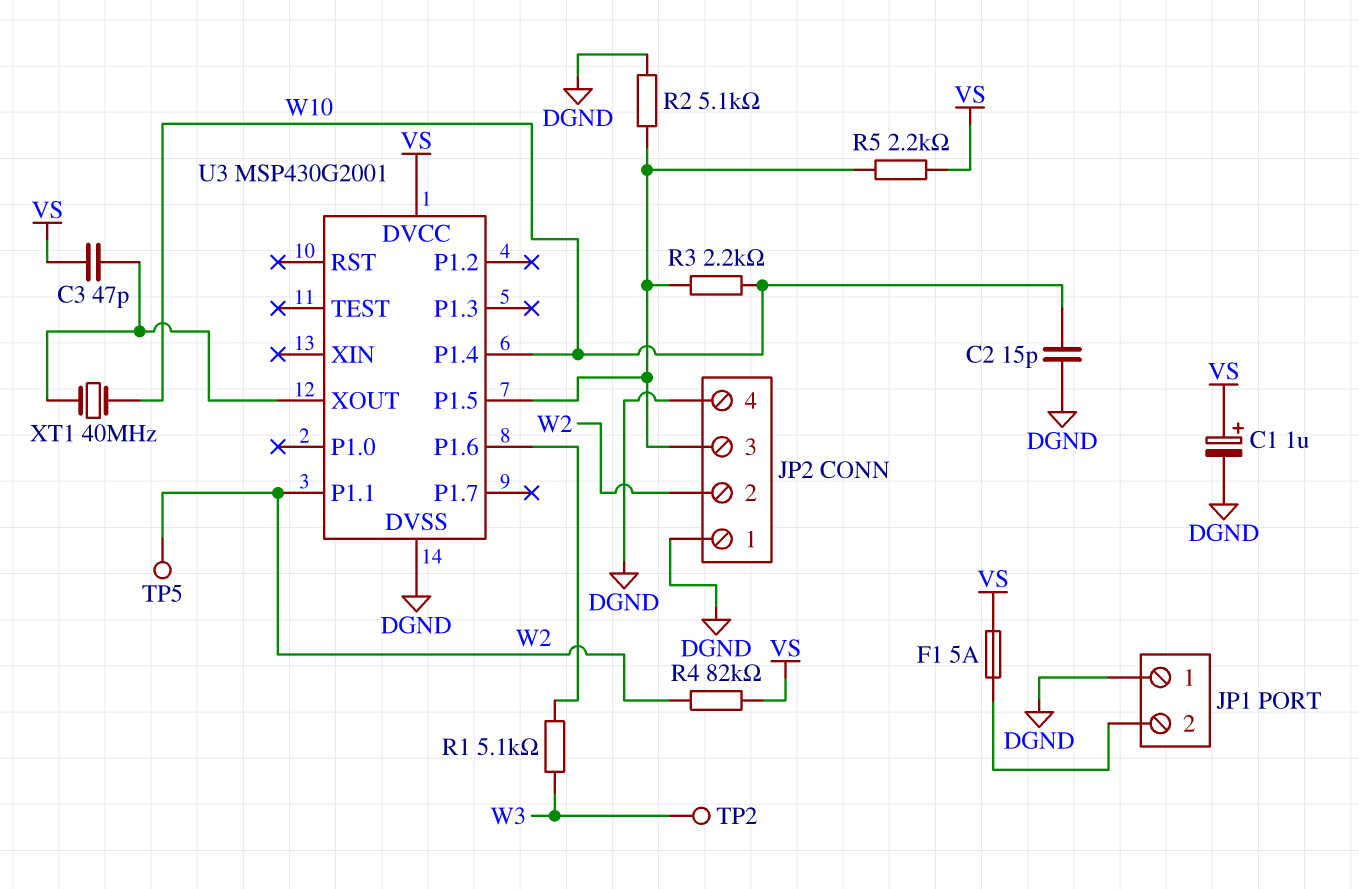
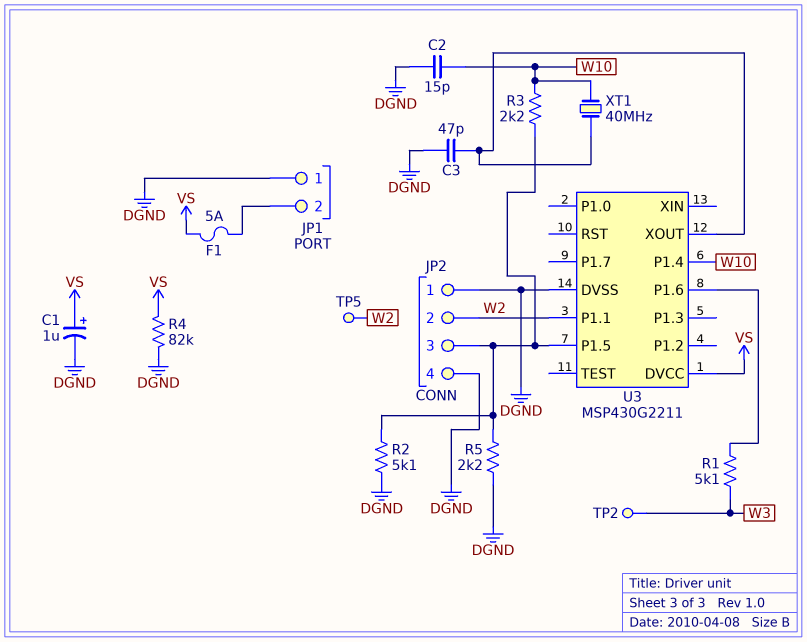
C3: 47pF (U3/XOUT, VS) -> 47pF (DGND, U3/XOUT)
R4: 82k (VS, W2) -> 82k (DGND, VS)
R5: 2.2k (JP2/3, VS) -> 2.2k (DGND, JP2/3)
U3: MSP430G2001 -> MSP430G2211

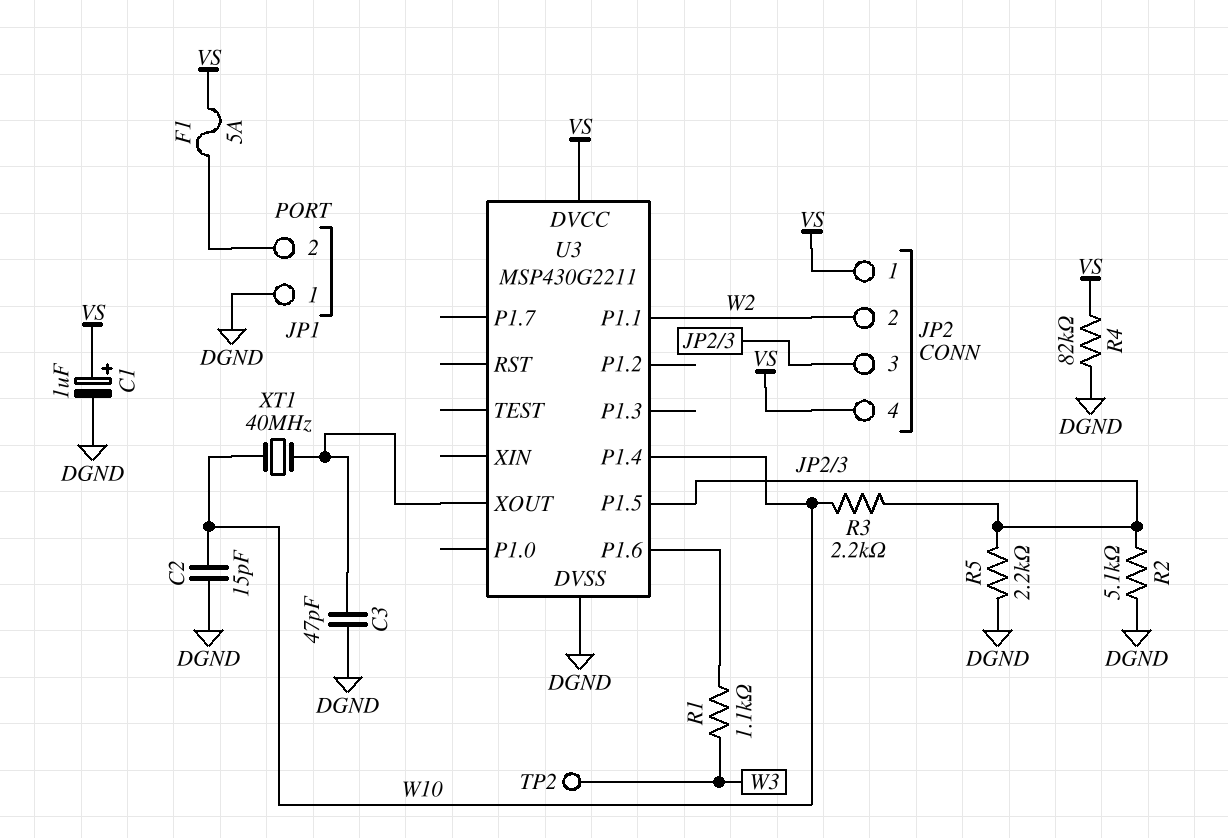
JP2 pin 1: DGND -> VS
JP2 pin 4: DGND -> VS
R1: 5.1k (U3/P1.6, W3) -> 1.1k (U3/P1.6, W3)
TP5: test point (W2) -> none

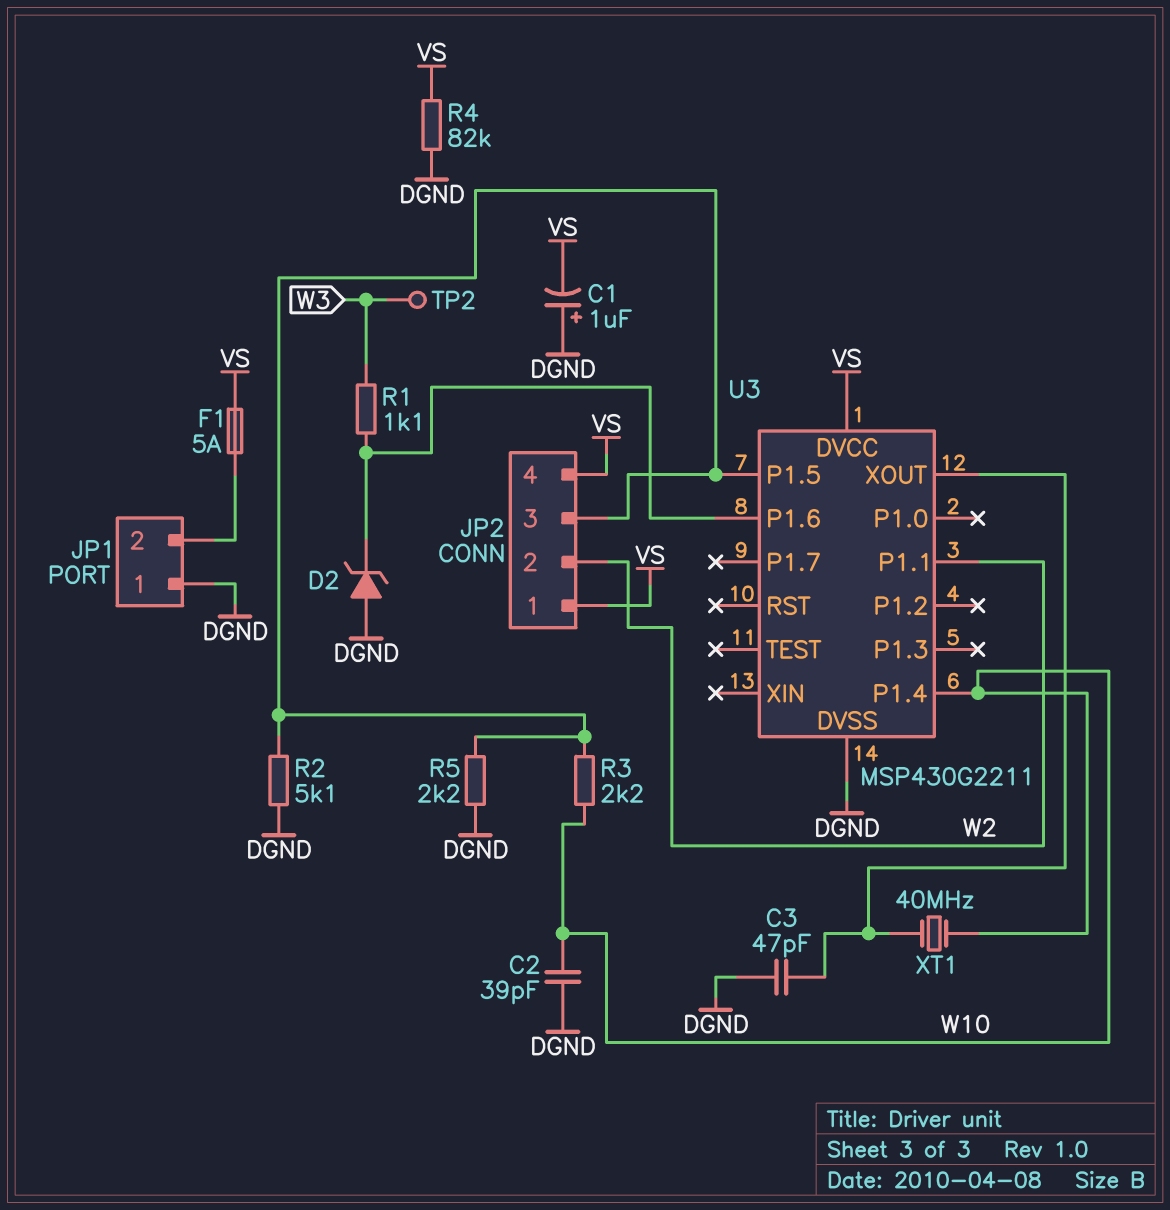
C1: 1uF (plus VS, minus DGND) -> 1uF (plus DGND, minus VS)
C2: 15pF (DGND, W10) -> 39pF (DGND, W10)
D2: none -> zener (A DGND, K U3/P1.6)

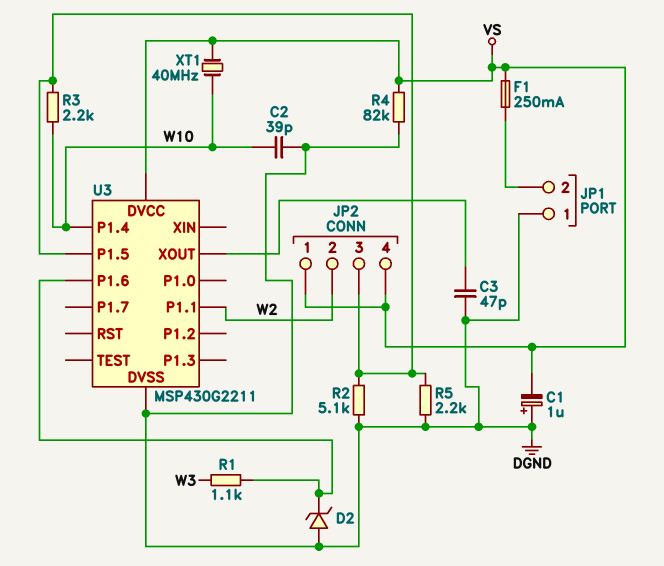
F1: 5A (JP1/2, VS) -> 250mA (JP1/2, VS)
TP2: test point (W3) -> none
XT1: 40MHz (U3/XOUT, W10) -> 40MHz (VS, W10)

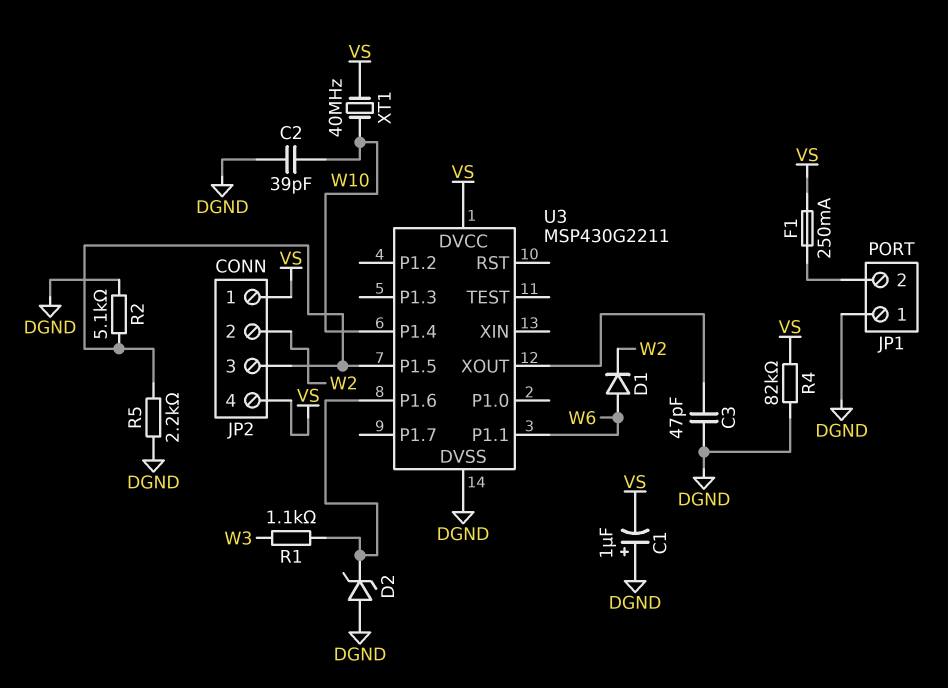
D1: none -> diode (A W6, K W2)
R3: 2.2k (JP2/3, W10) -> none
U3 pin P1.1: W2 -> W6

